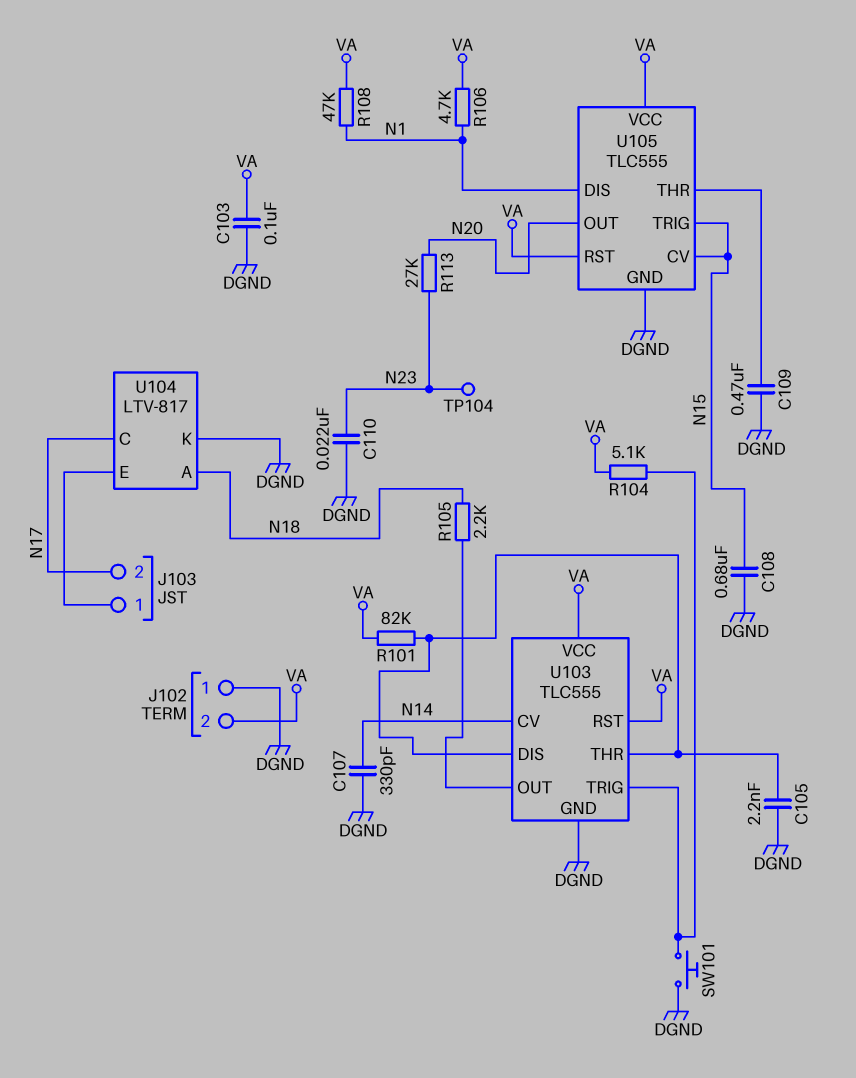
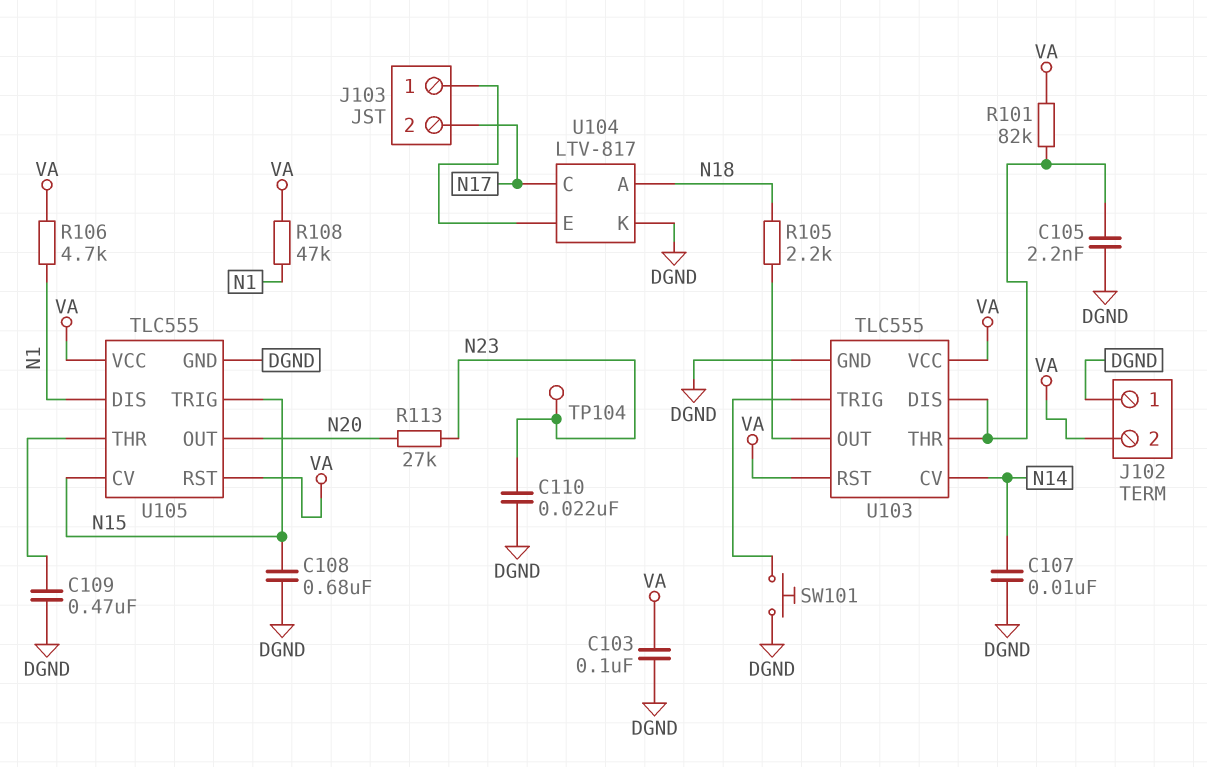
C107: 330pF (DGND, N14) -> 10nF (DGND, N14)
R104: 5.1k (U103/TRIG, VA) -> none

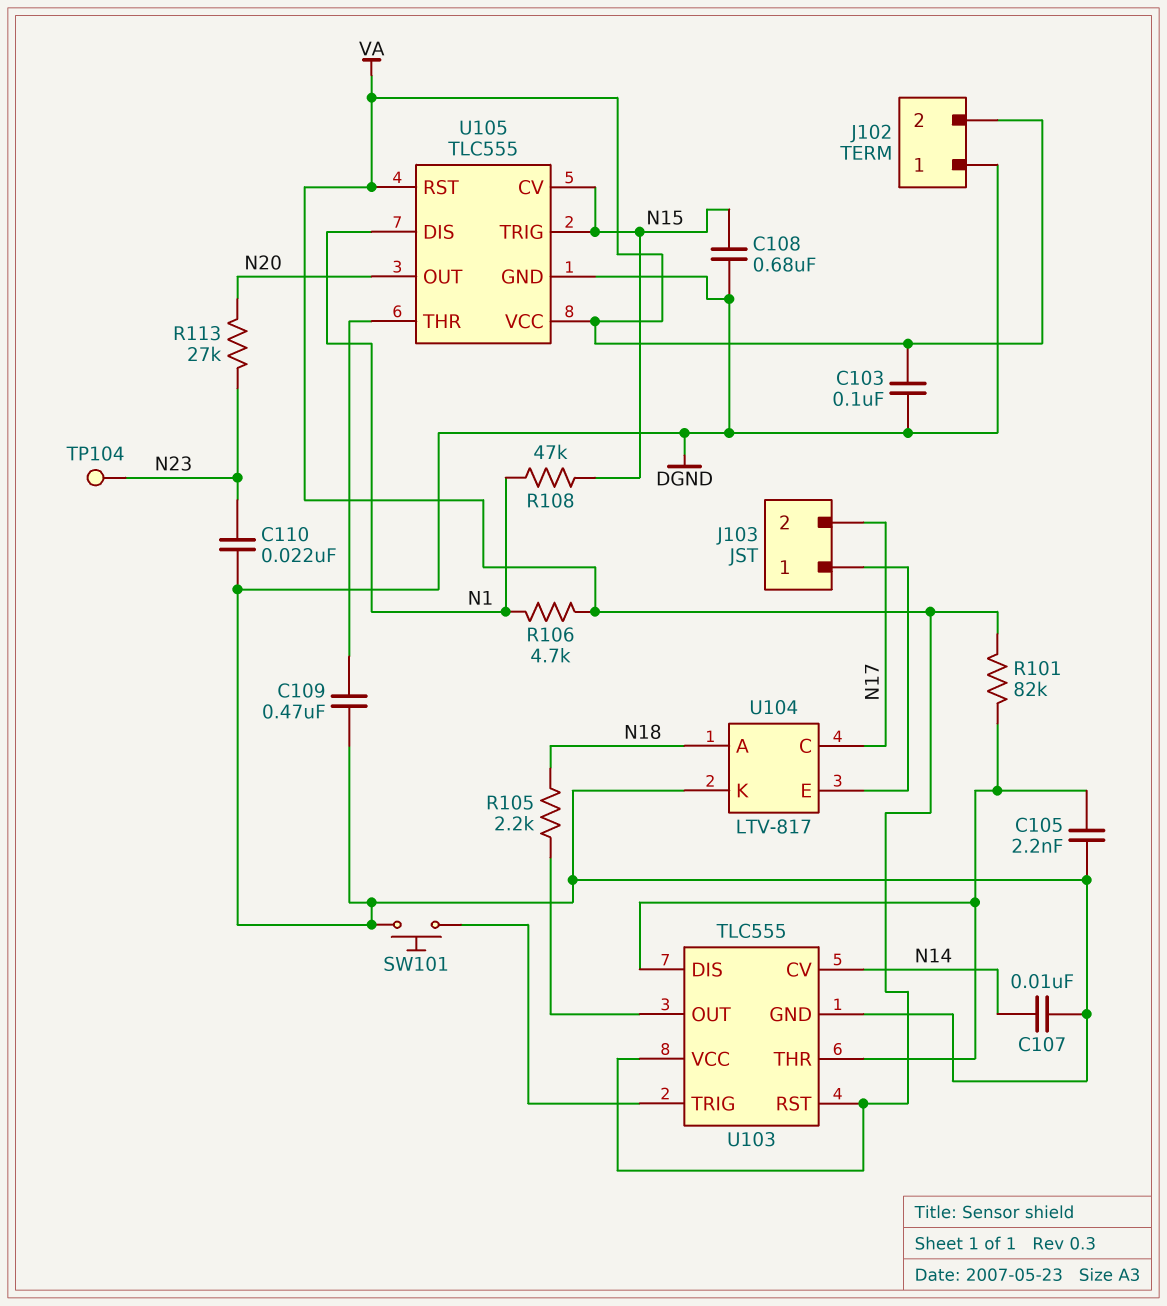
R108: 47k (N1, VA) -> 47k (N1, N15)

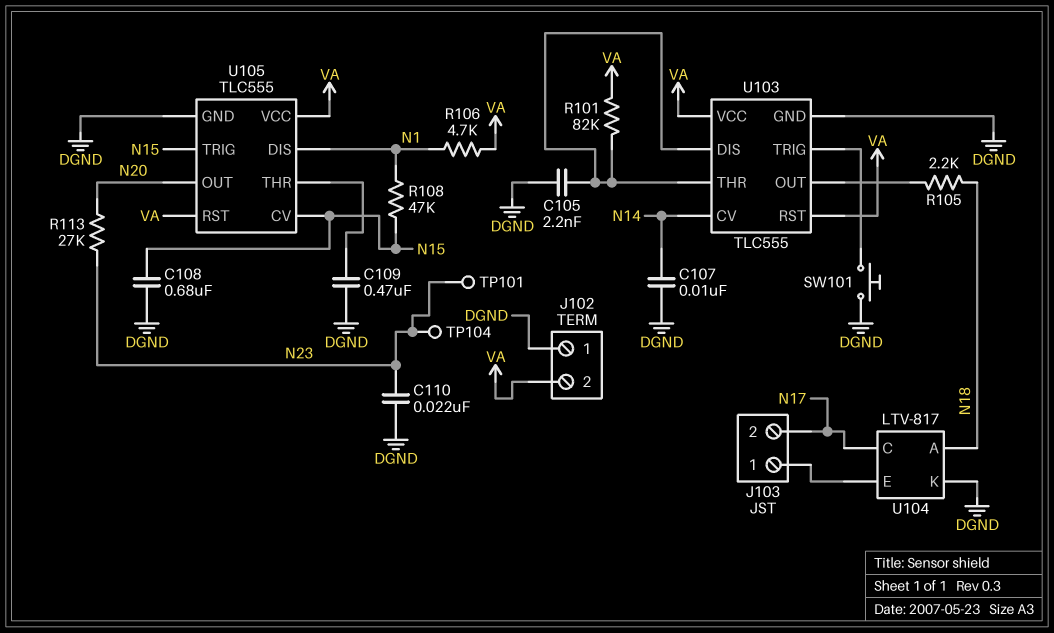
C103: 100nF (DGND, VA) -> none
TP101: none -> test point (N23)

